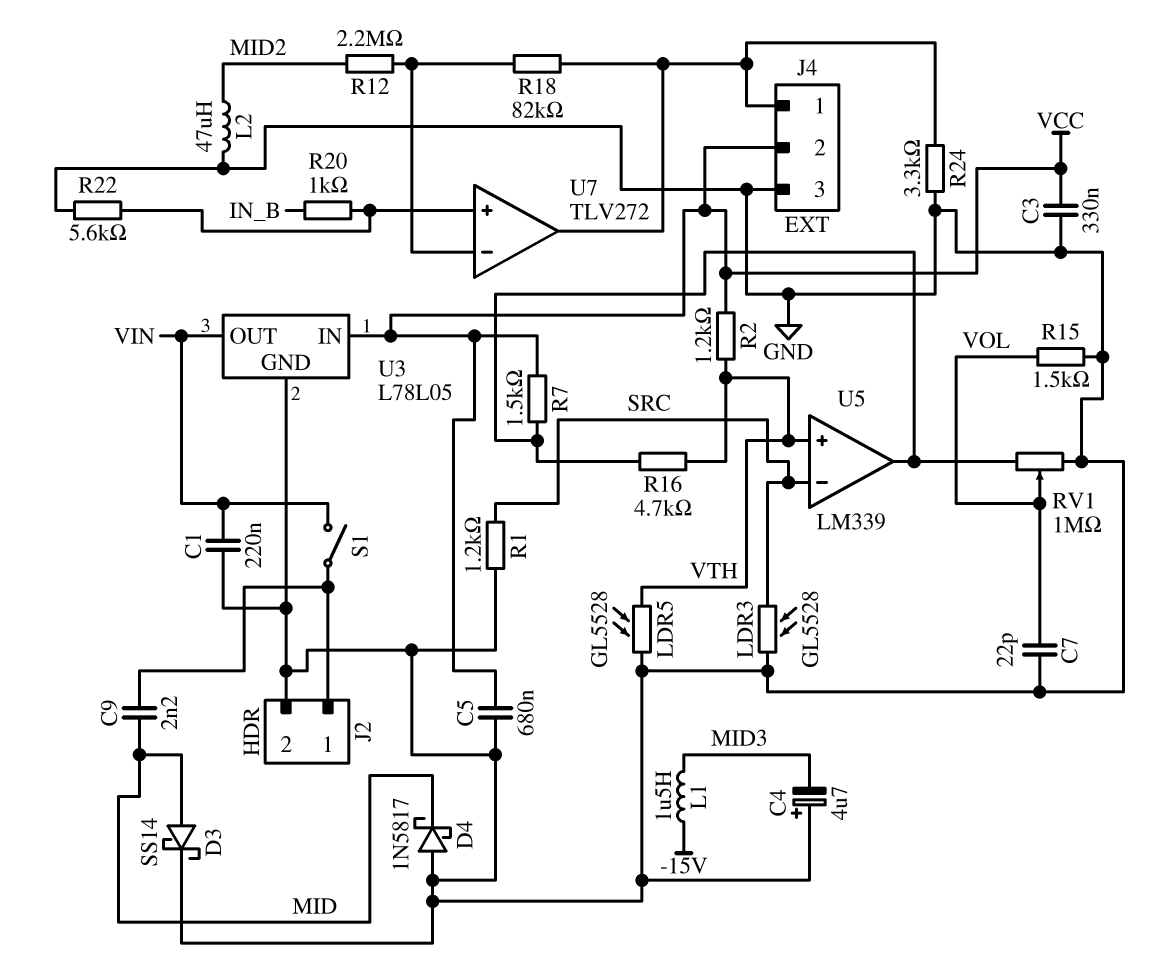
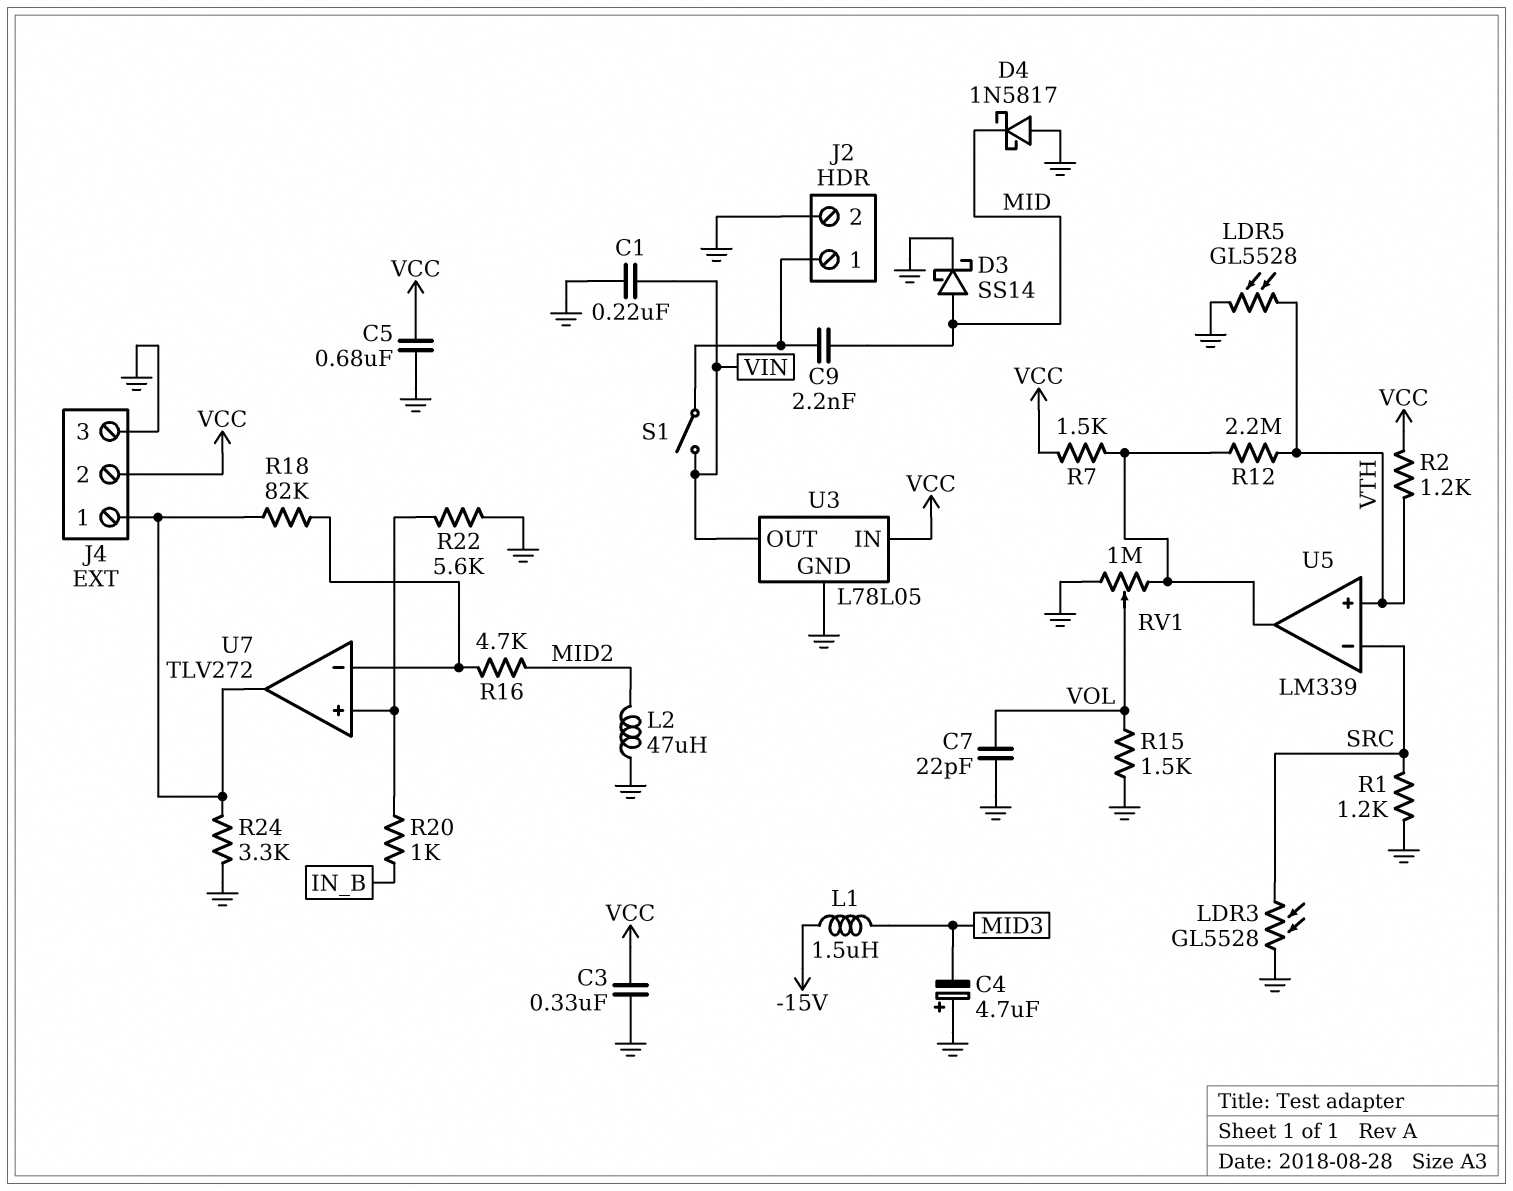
R12: 2.2M (MID2, U7/in-) -> 2.2M (U5/out, VTH)
R16: 4.7k (U5/out, VTH) -> 4.7k (MID2, U7/in-)

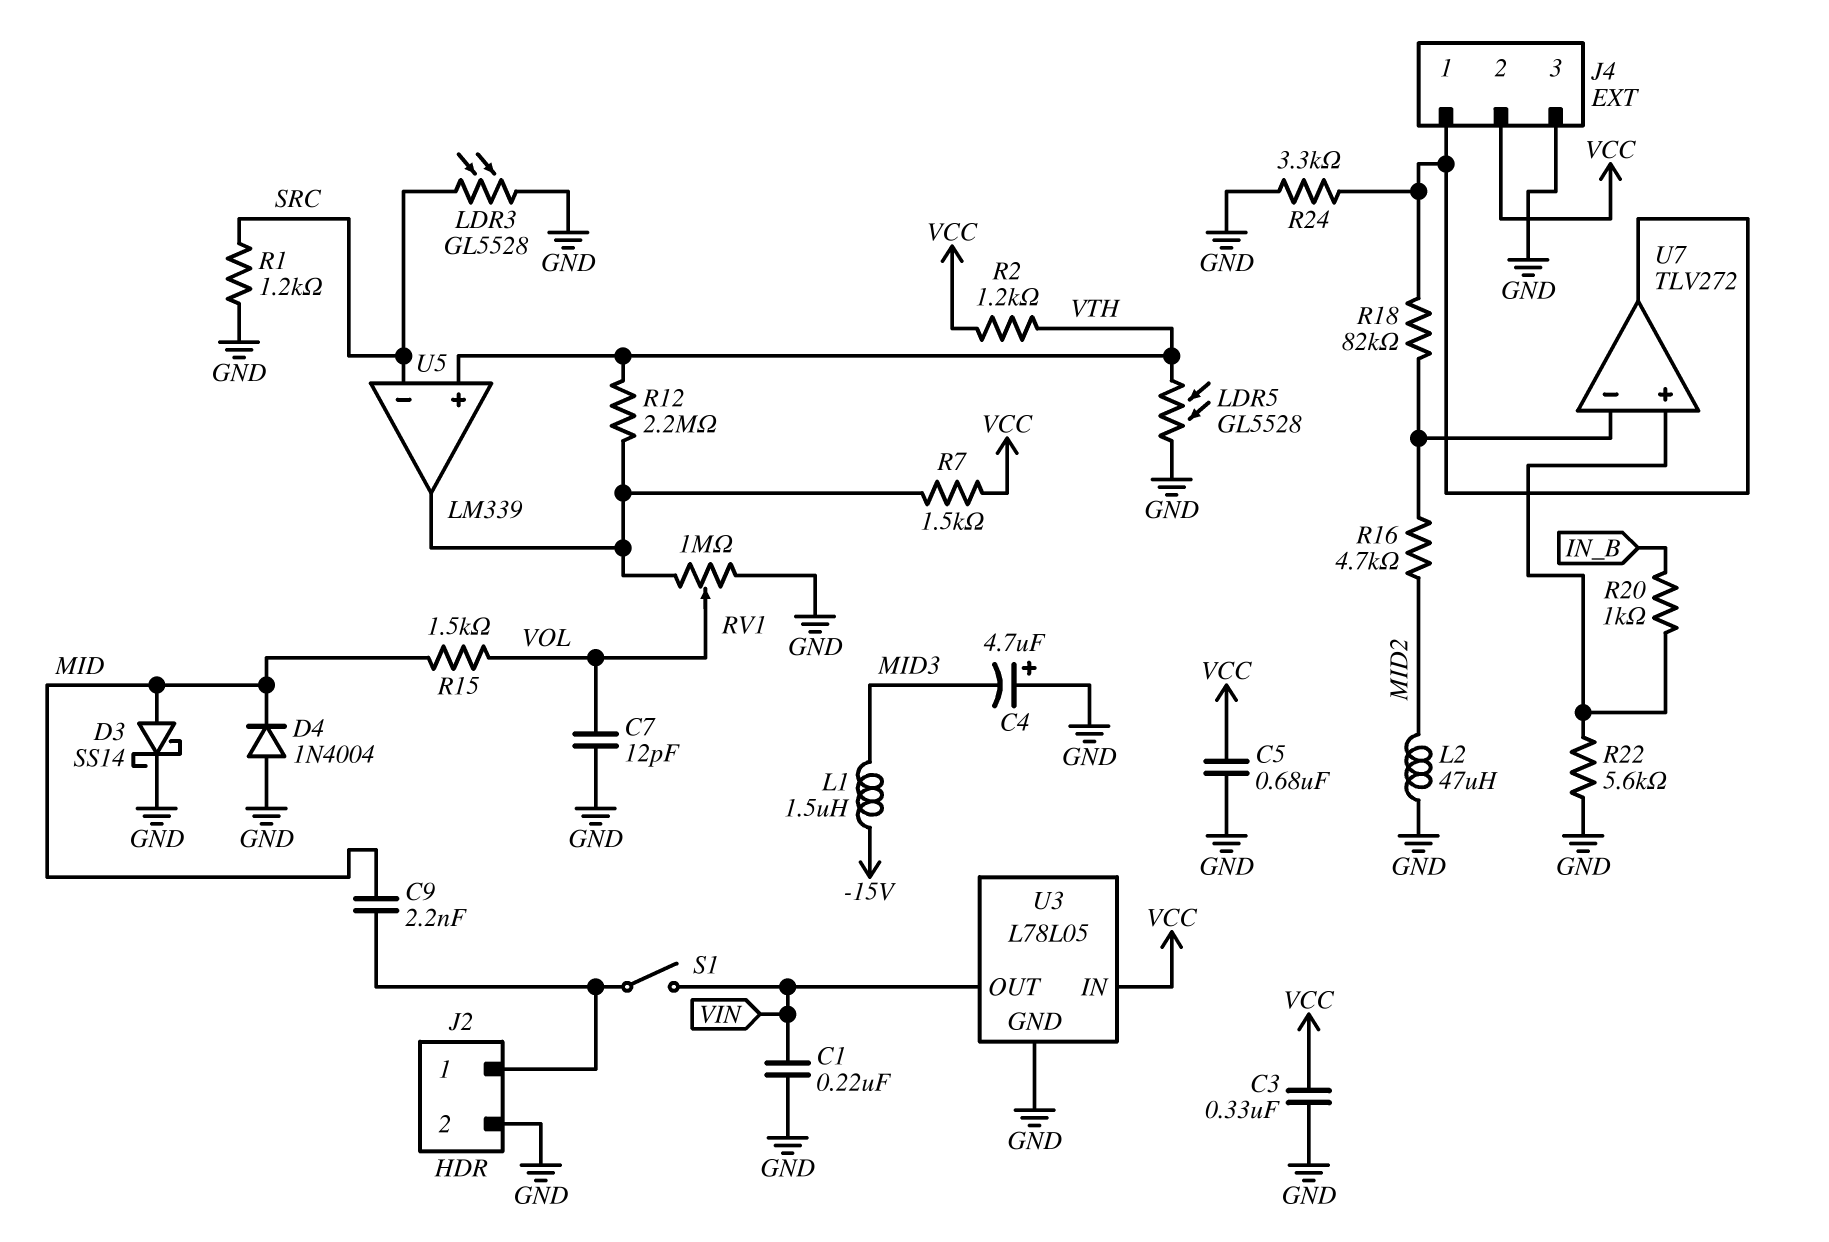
C7: 22pF (GND, VOL) -> 12pF (GND, VOL)
D4: schottky 1N5817 (A GND, K MID) -> diode 1N4004 (A GND, K MID)
R15: 1.5k (GND, VOL) -> 1.5k (MID, VOL)

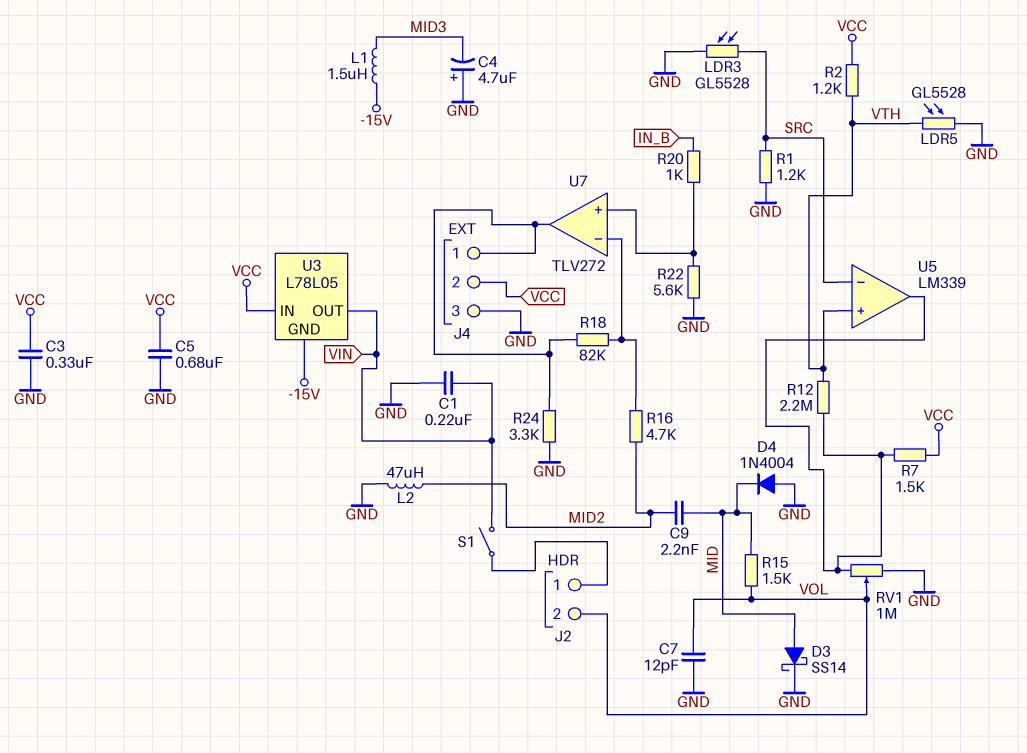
C9: 2.2nF (J2/1, MID) -> 2.2nF (MID, MID2)
J2 pin 2: GND -> VOL
U3 pin GND: GND -> -15V

